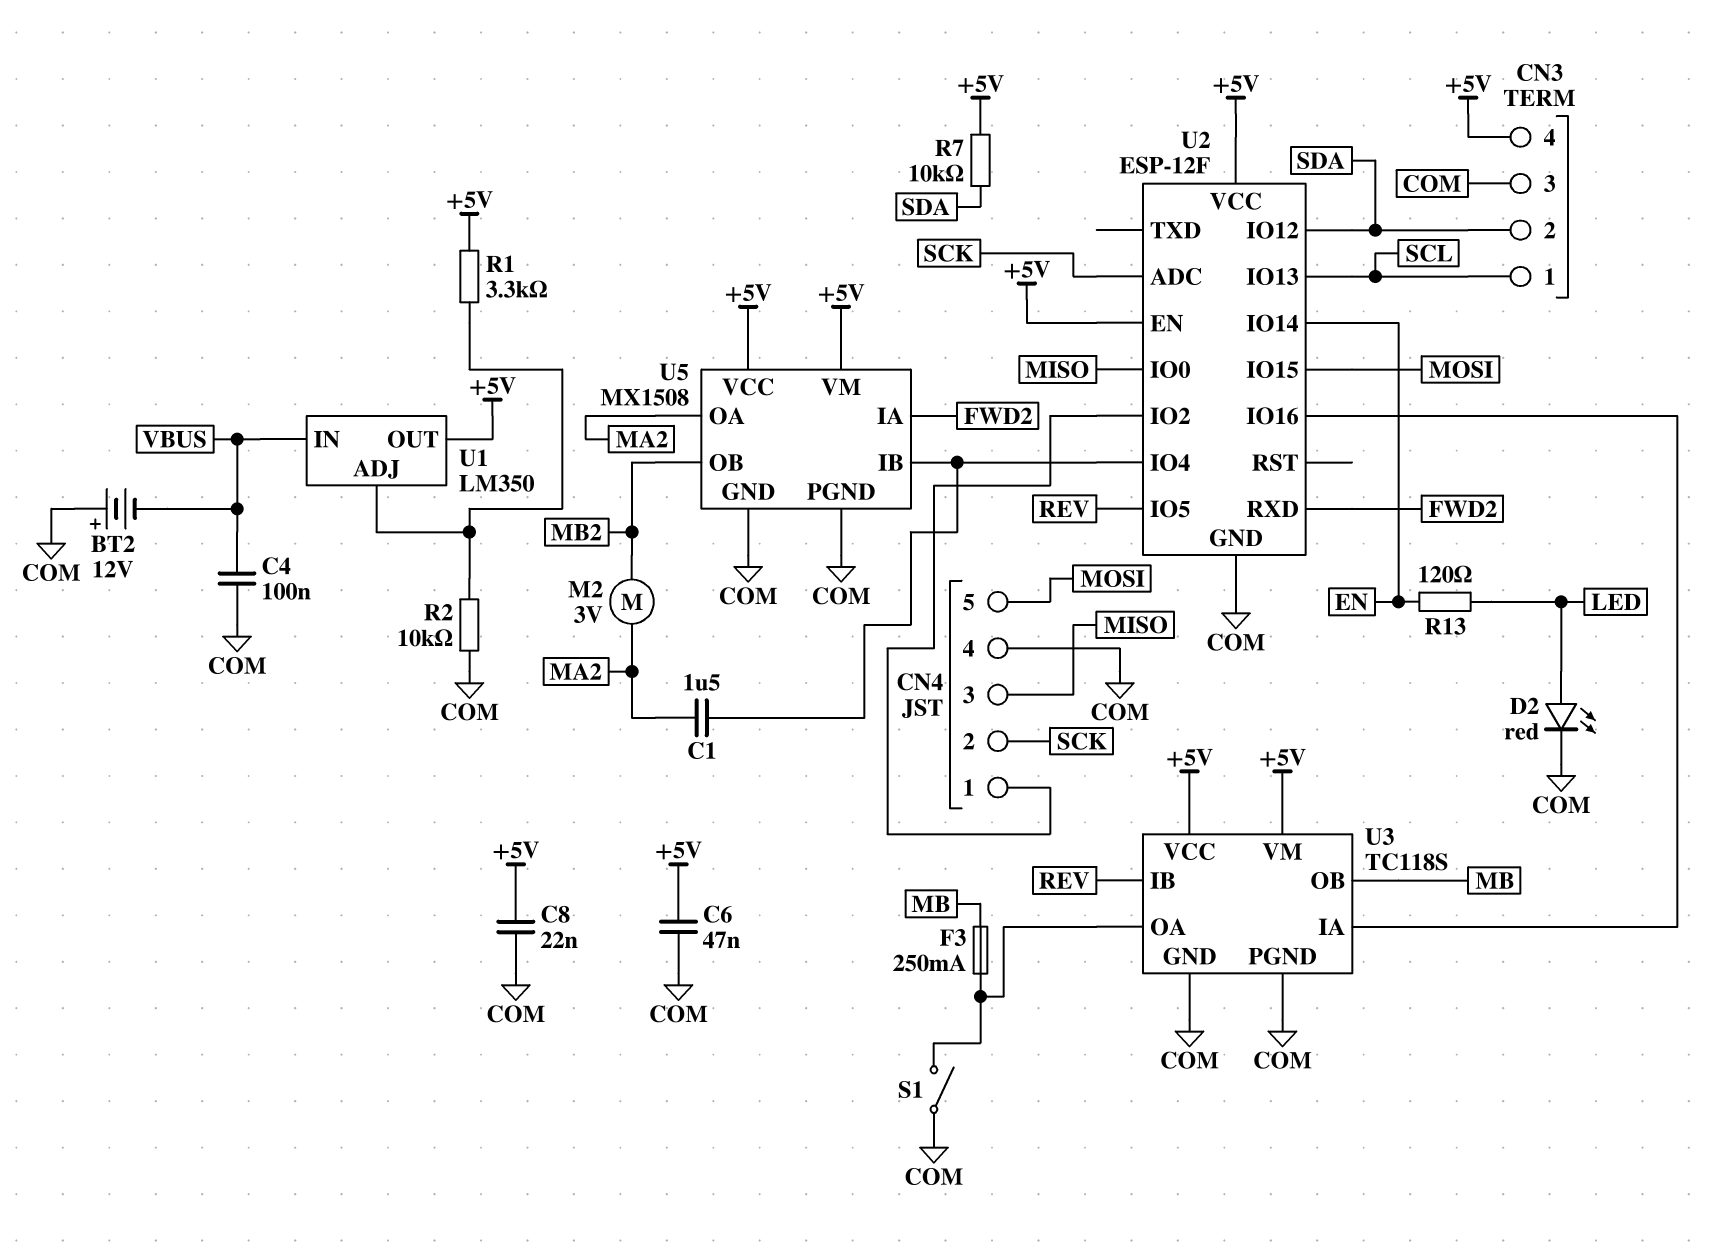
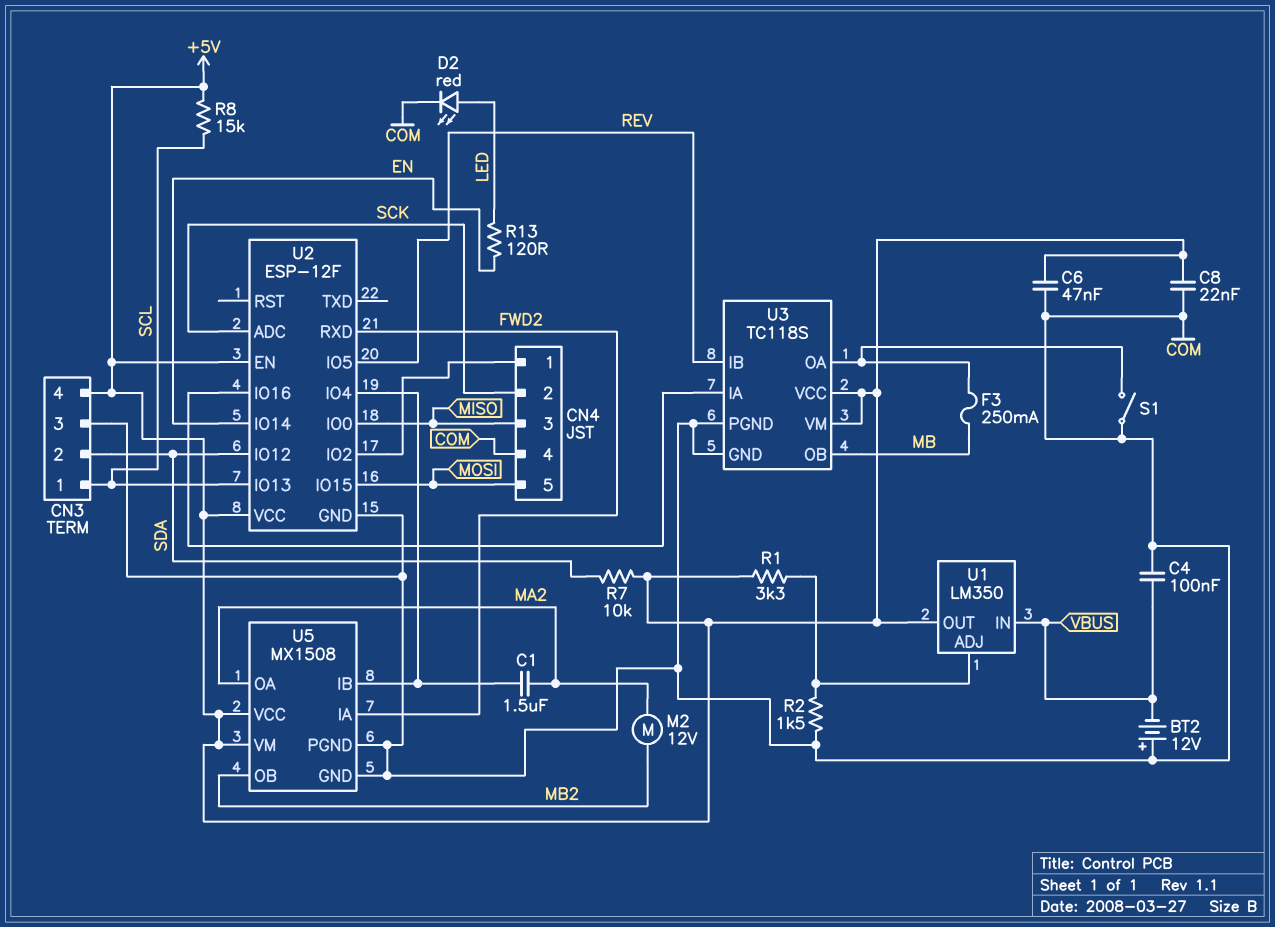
M2: motor 3V (MA2, MB2) -> motor 12V (MA2, MB2)
R2: 10k (COM, U1/ADJ) -> 1.5k (COM, U1/ADJ)
R8: none -> 15k (+5V, SCL)

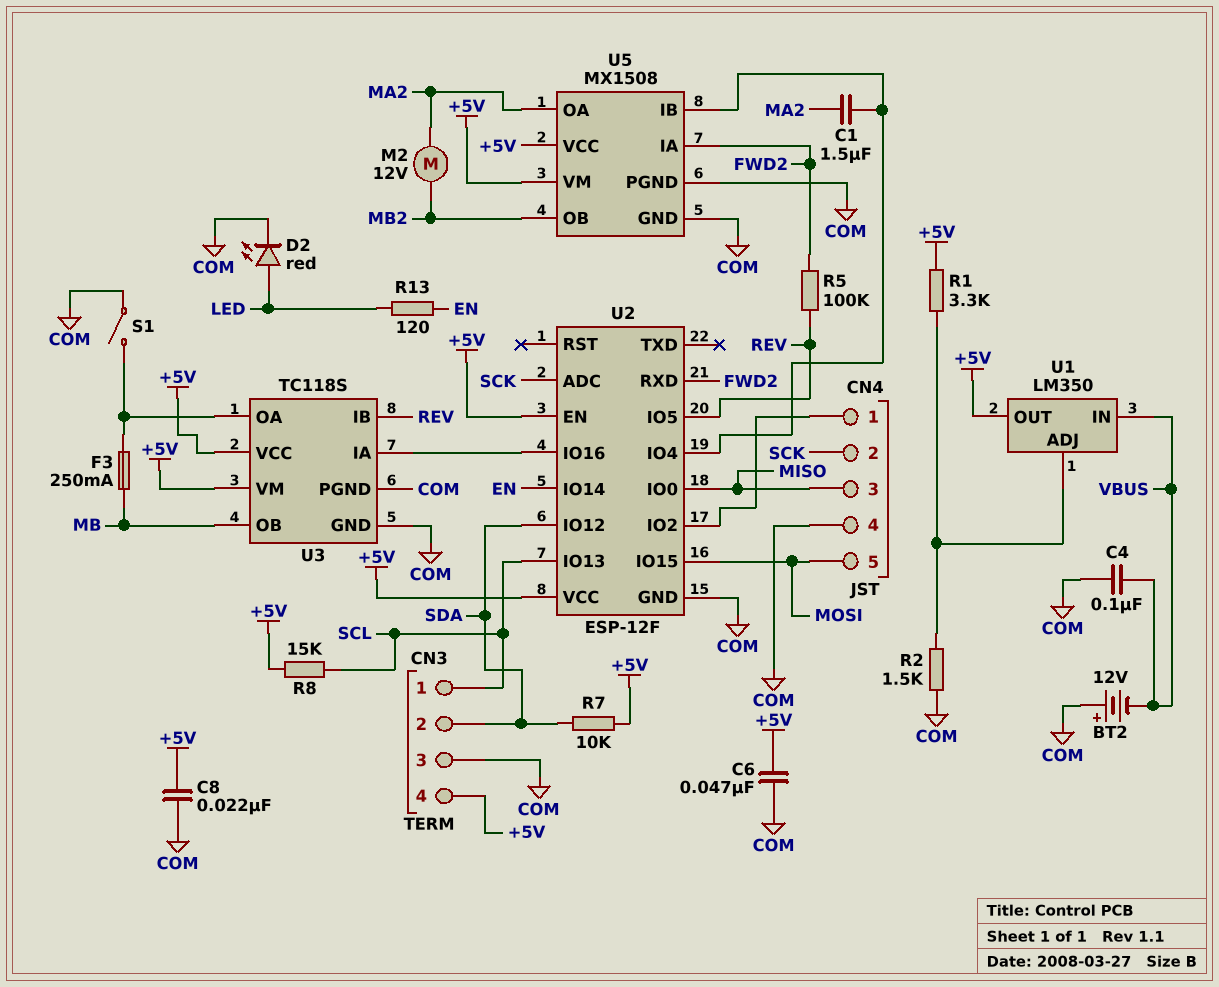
R5: none -> 100k (FWD2, REV)

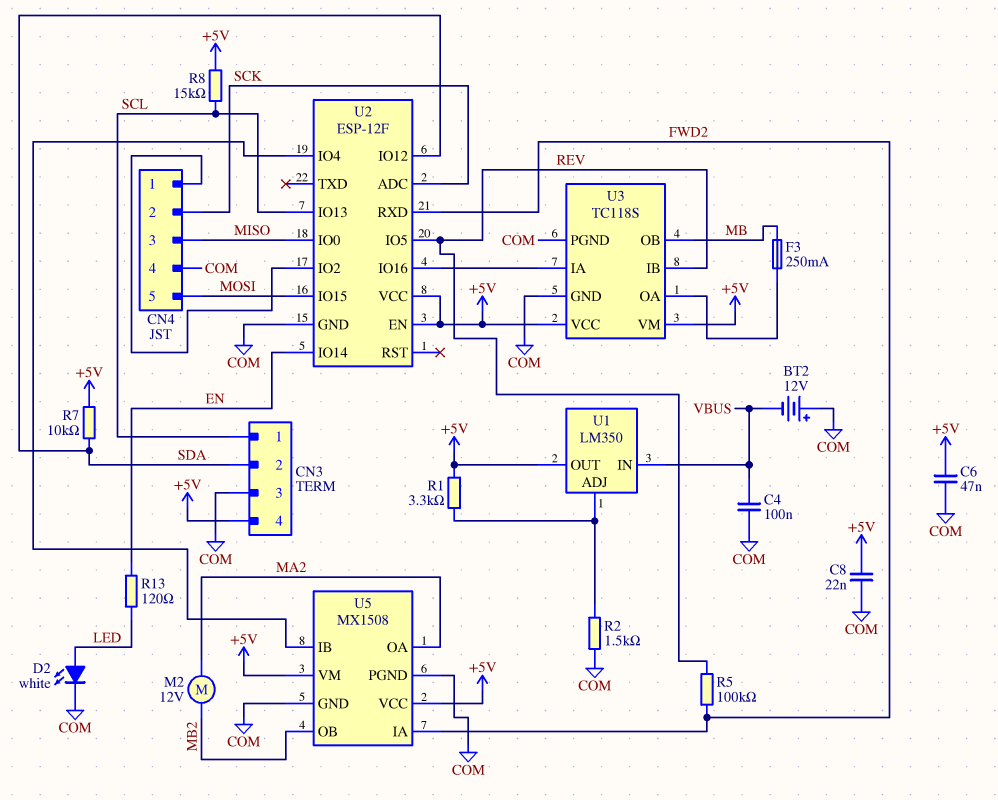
C1: 1.5uF (MA2, U2/IO4) -> none
D2: LED red (A LED, K COM) -> LED white (A LED, K COM)
S1: switch (COM, U3/OA) -> none

